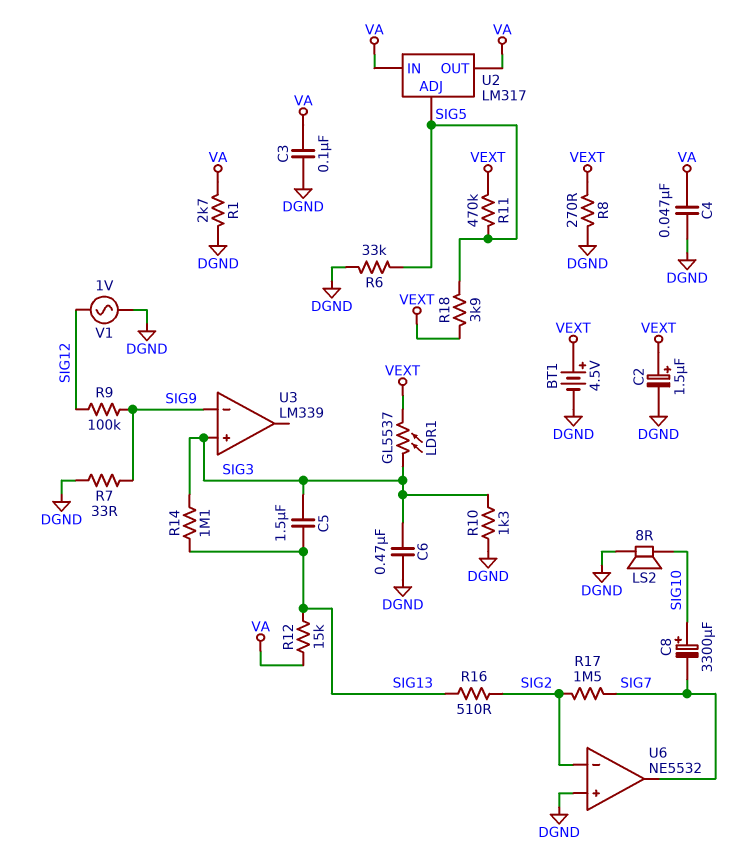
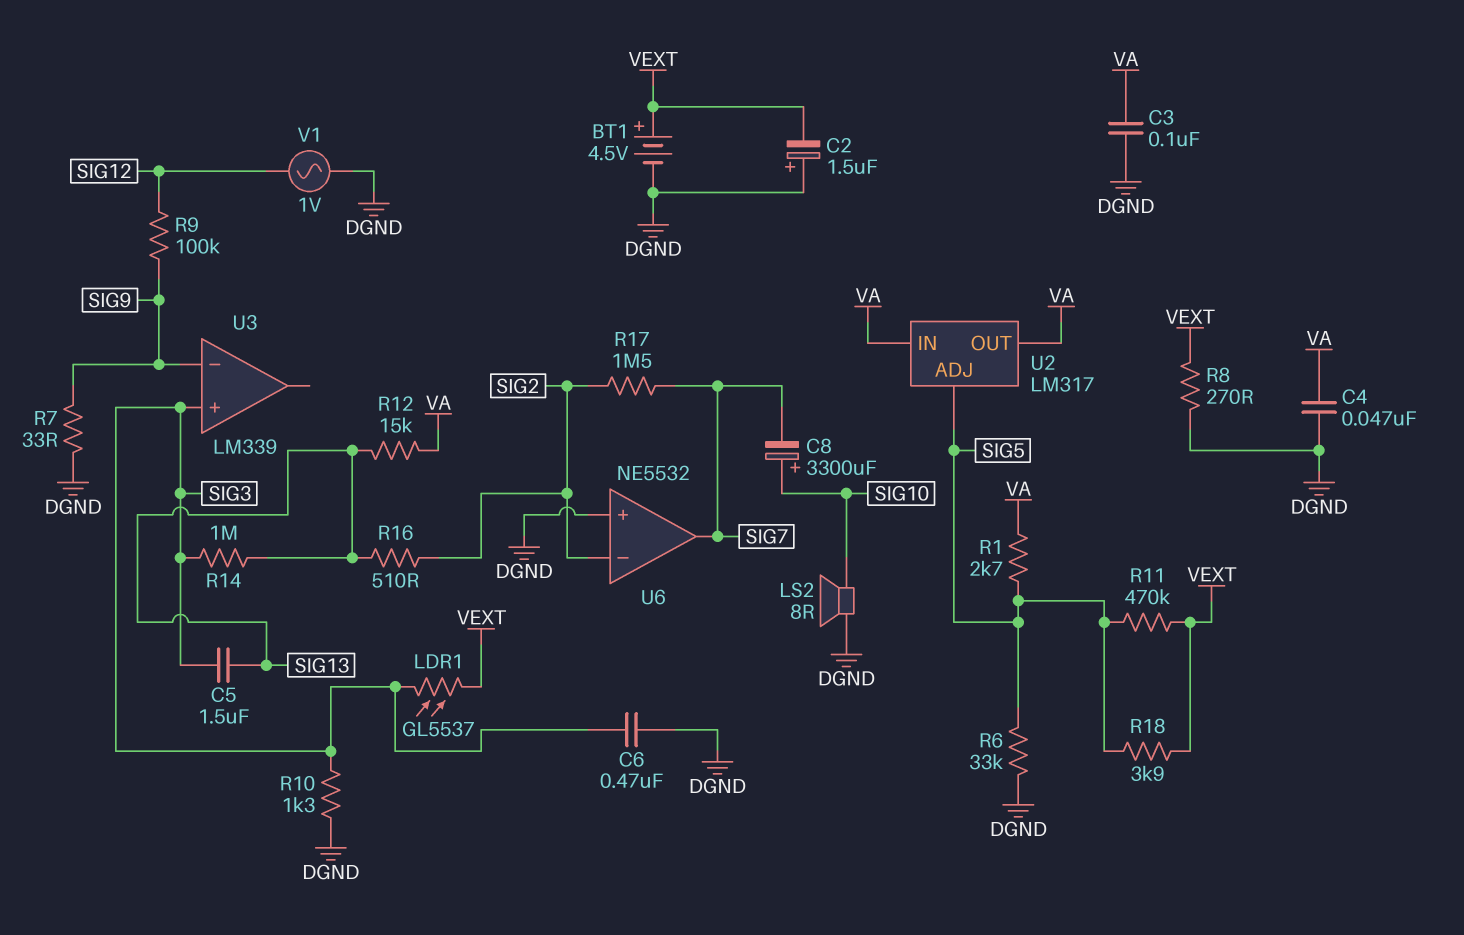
C2: 1.5uF (plus VEXT, minus DGND) -> 1.5uF (plus DGND, minus VEXT)
R1: 2.7k (DGND, VA) -> 2.7k (SIG5, VA)
R14: 1.1M (SIG3, SIG13) -> 1M (SIG3, SIG13)

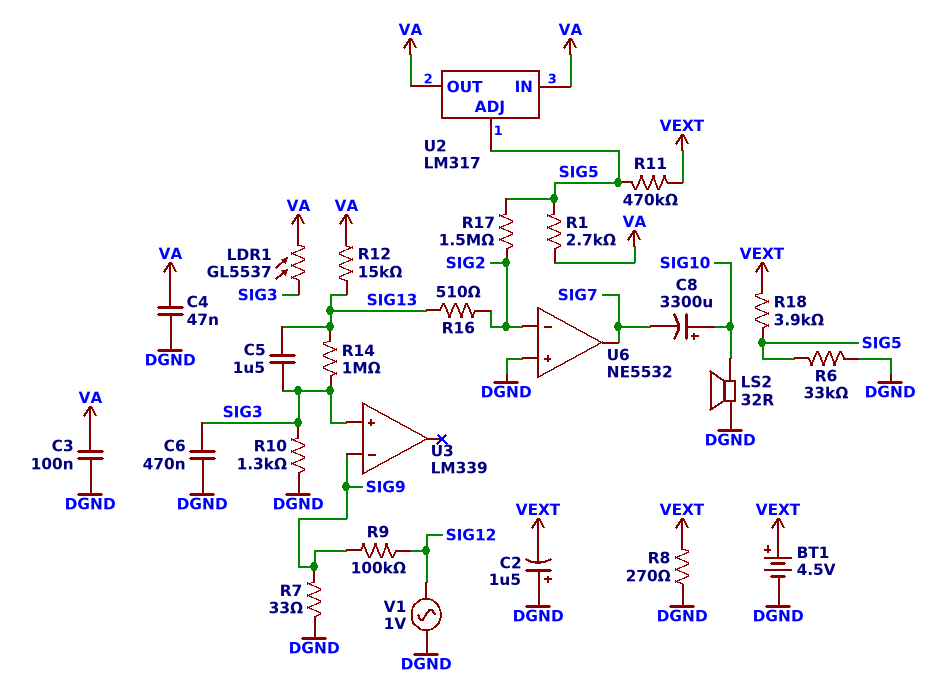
LDR1: GL5537 (SIG3, VEXT) -> GL5537 (SIG3, VA)
LS2: speaker 8R (DGND, SIG10) -> speaker 32R (DGND, SIG10)
R17: 1.5M (SIG2, SIG7) -> 1.5M (SIG2, SIG5)

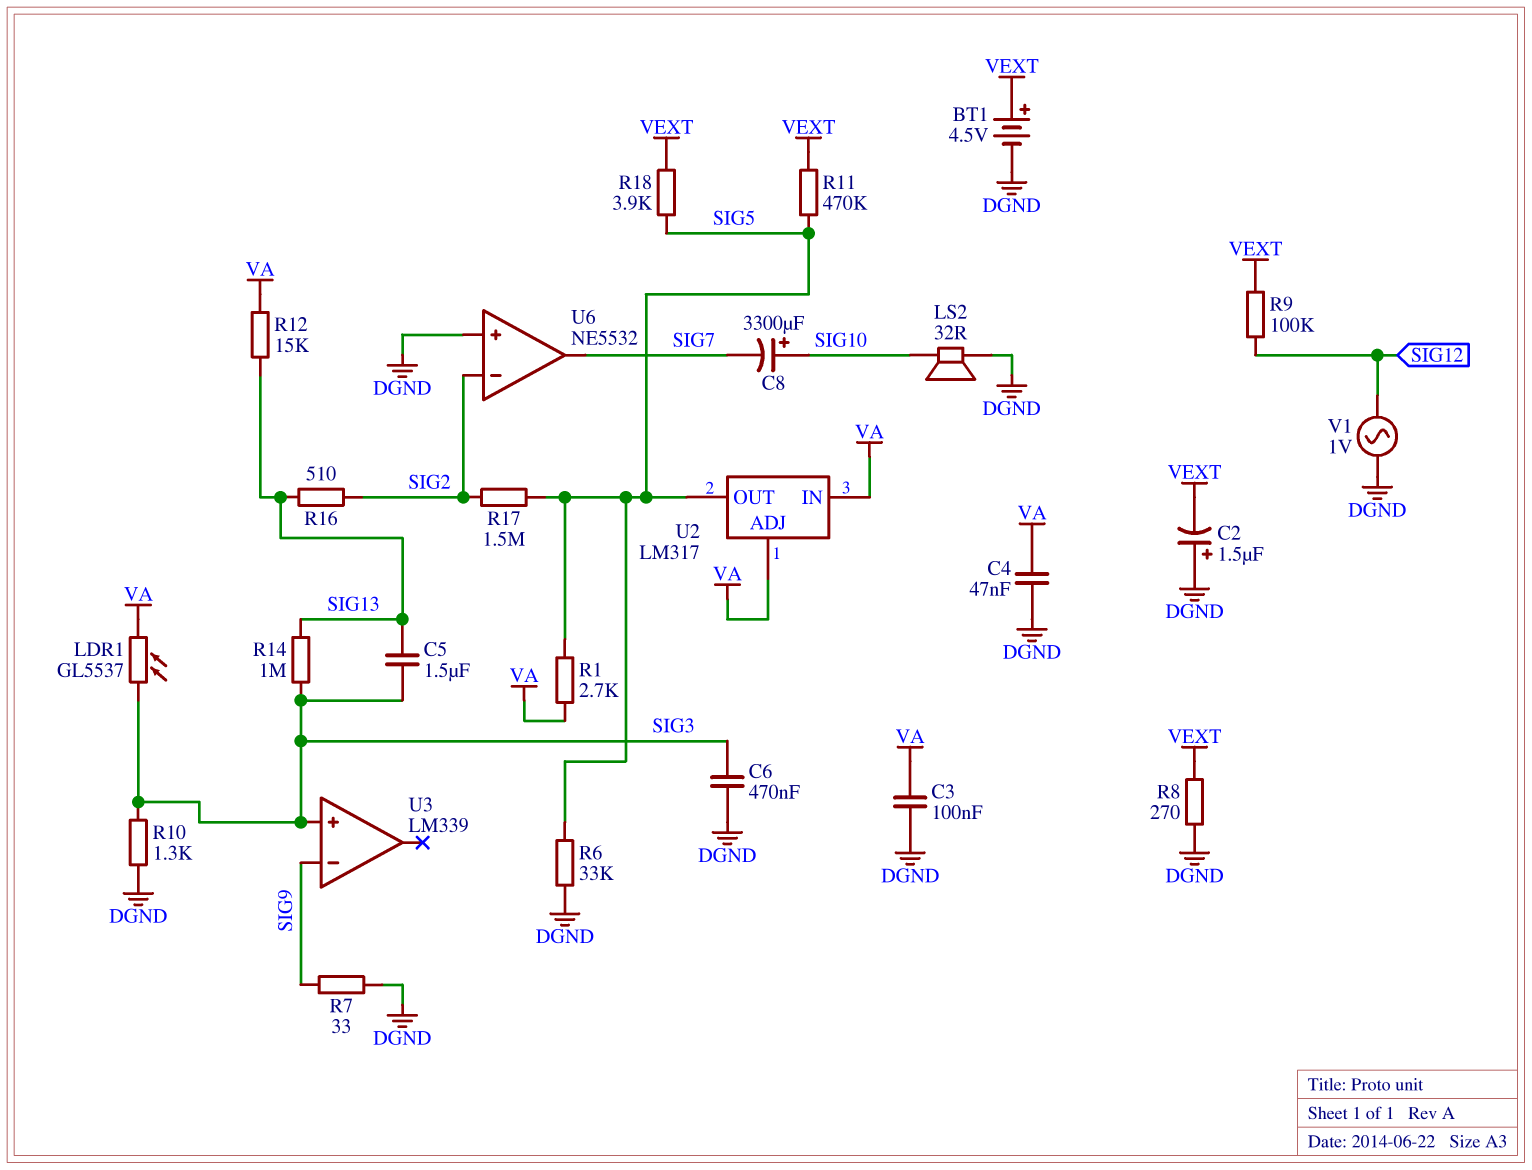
R9: 100k (SIG9, SIG12) -> 100k (SIG12, VEXT)
U2 pin ADJ: SIG5 -> VA
U2 pin OUT: VA -> SIG5

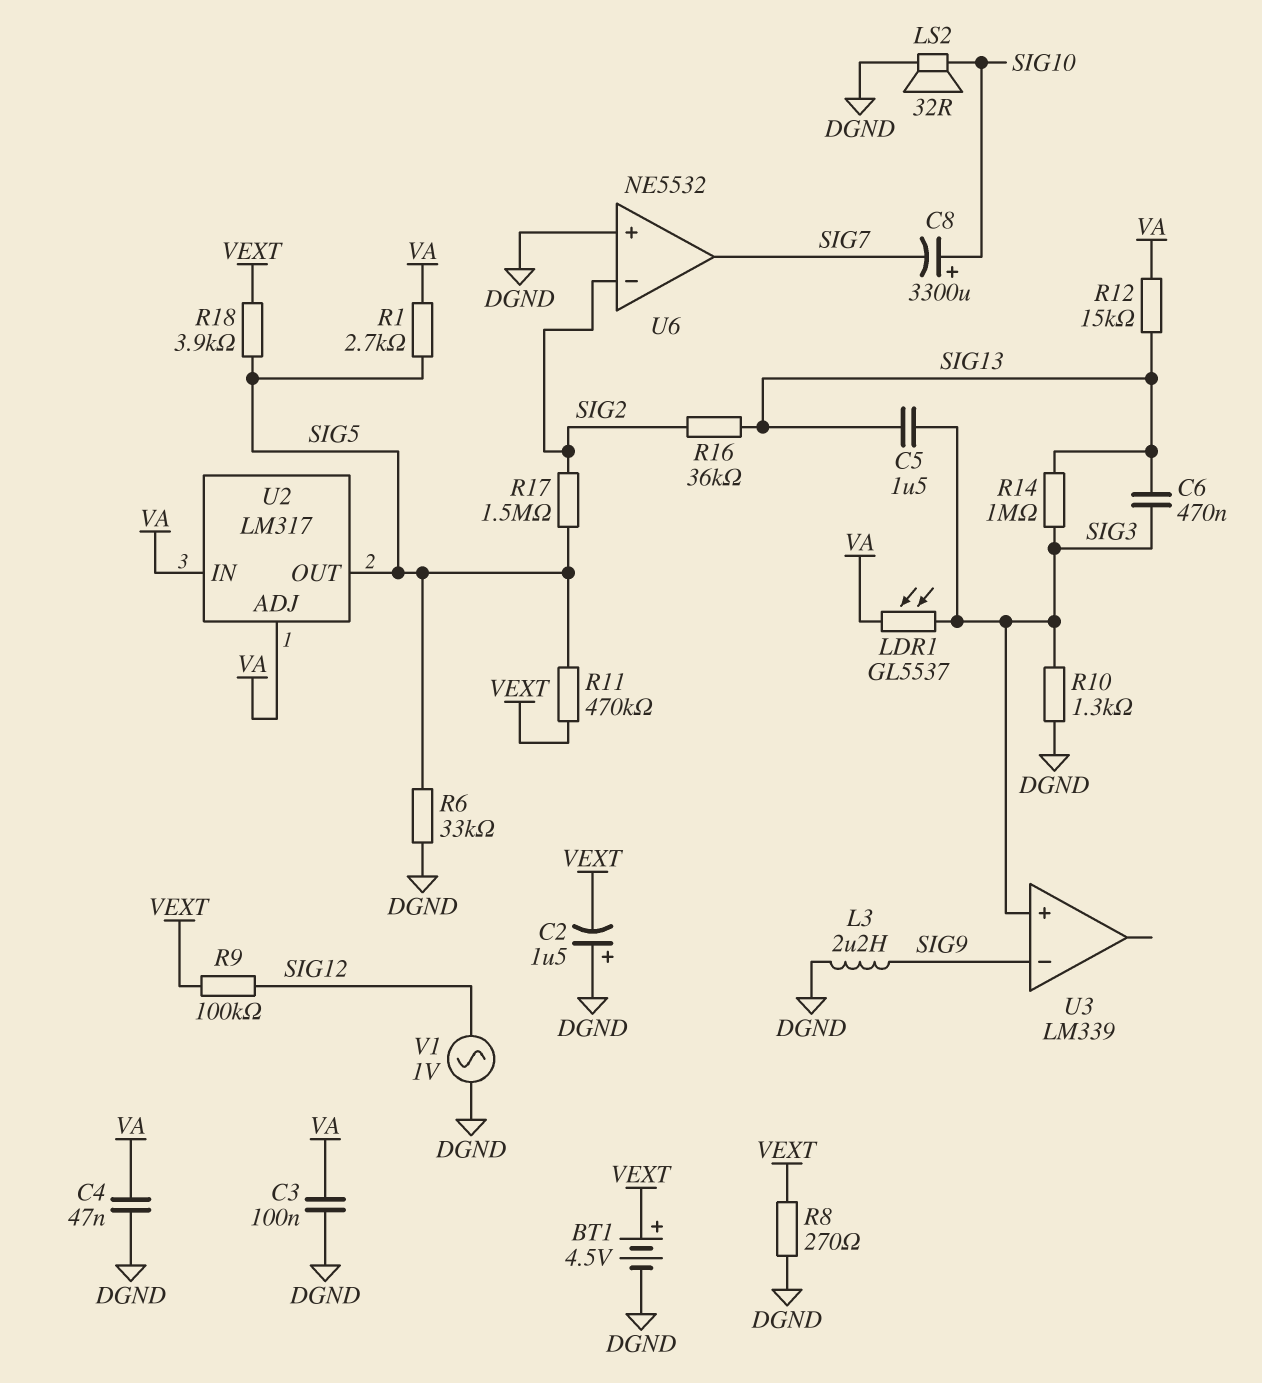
C6: 470nF (DGND, SIG3) -> 470nF (SIG3, SIG13)
L3: none -> 2.2uH (DGND, SIG9)
R7: 33 (DGND, SIG9) -> none
R16: 510 (SIG2, SIG13) -> 36k (SIG2, SIG13)

